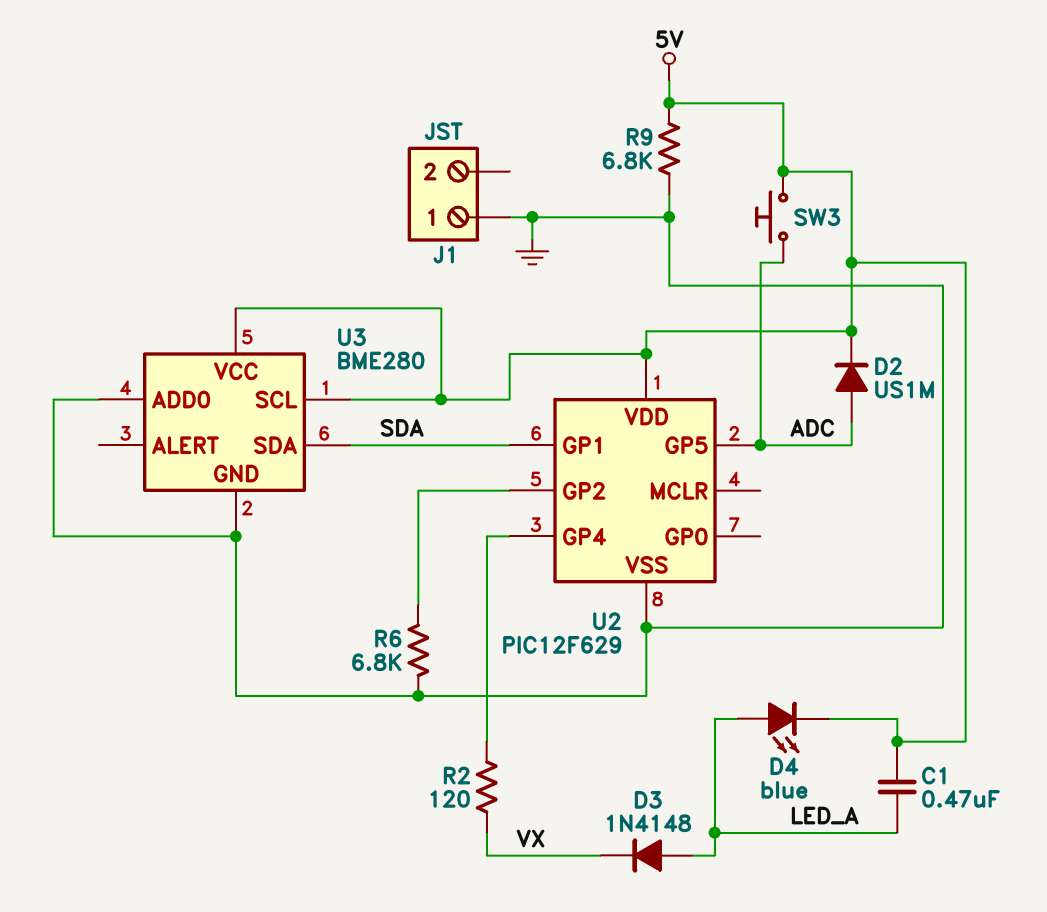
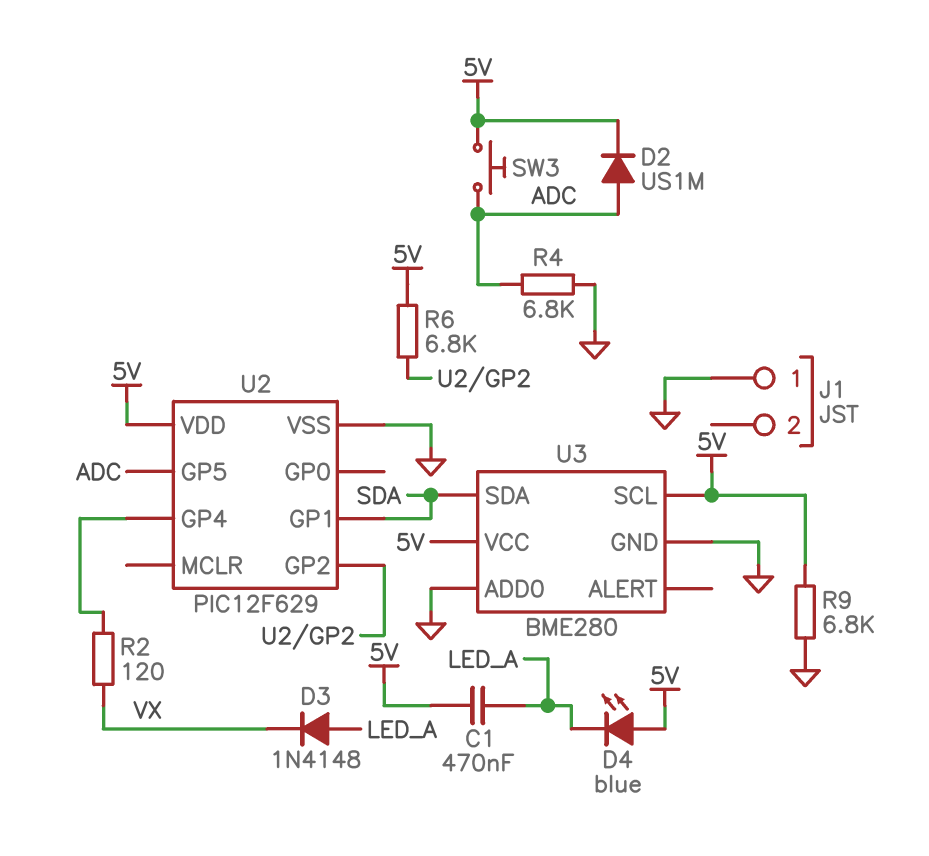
D4: LED blue (A LED_A, K 5V) -> LED blue (A 5V, K LED_A)
R4: none -> 6.8k (ADC, GND)
R6: 6.8k (GND, U2/GP2) -> 6.8k (5V, U2/GP2)

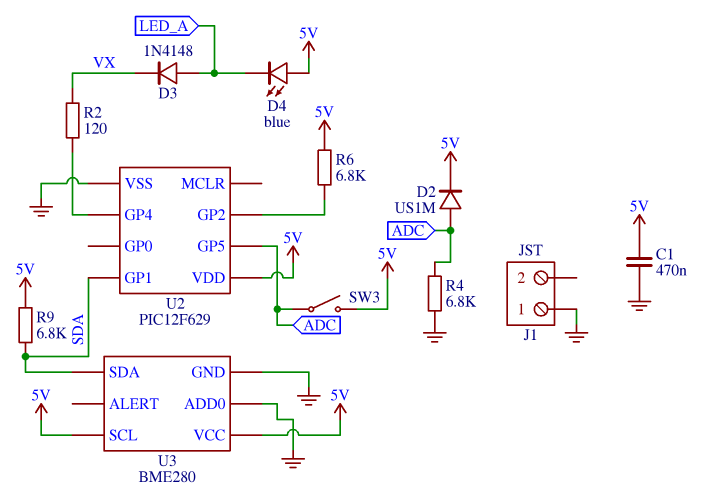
C1: 470nF (5V, LED_A) -> 470nF (5V, GND)
R9: 6.8k (5V, GND) -> 6.8k (5V, SDA)
SW3: button (5V, ADC) -> switch (5V, ADC)

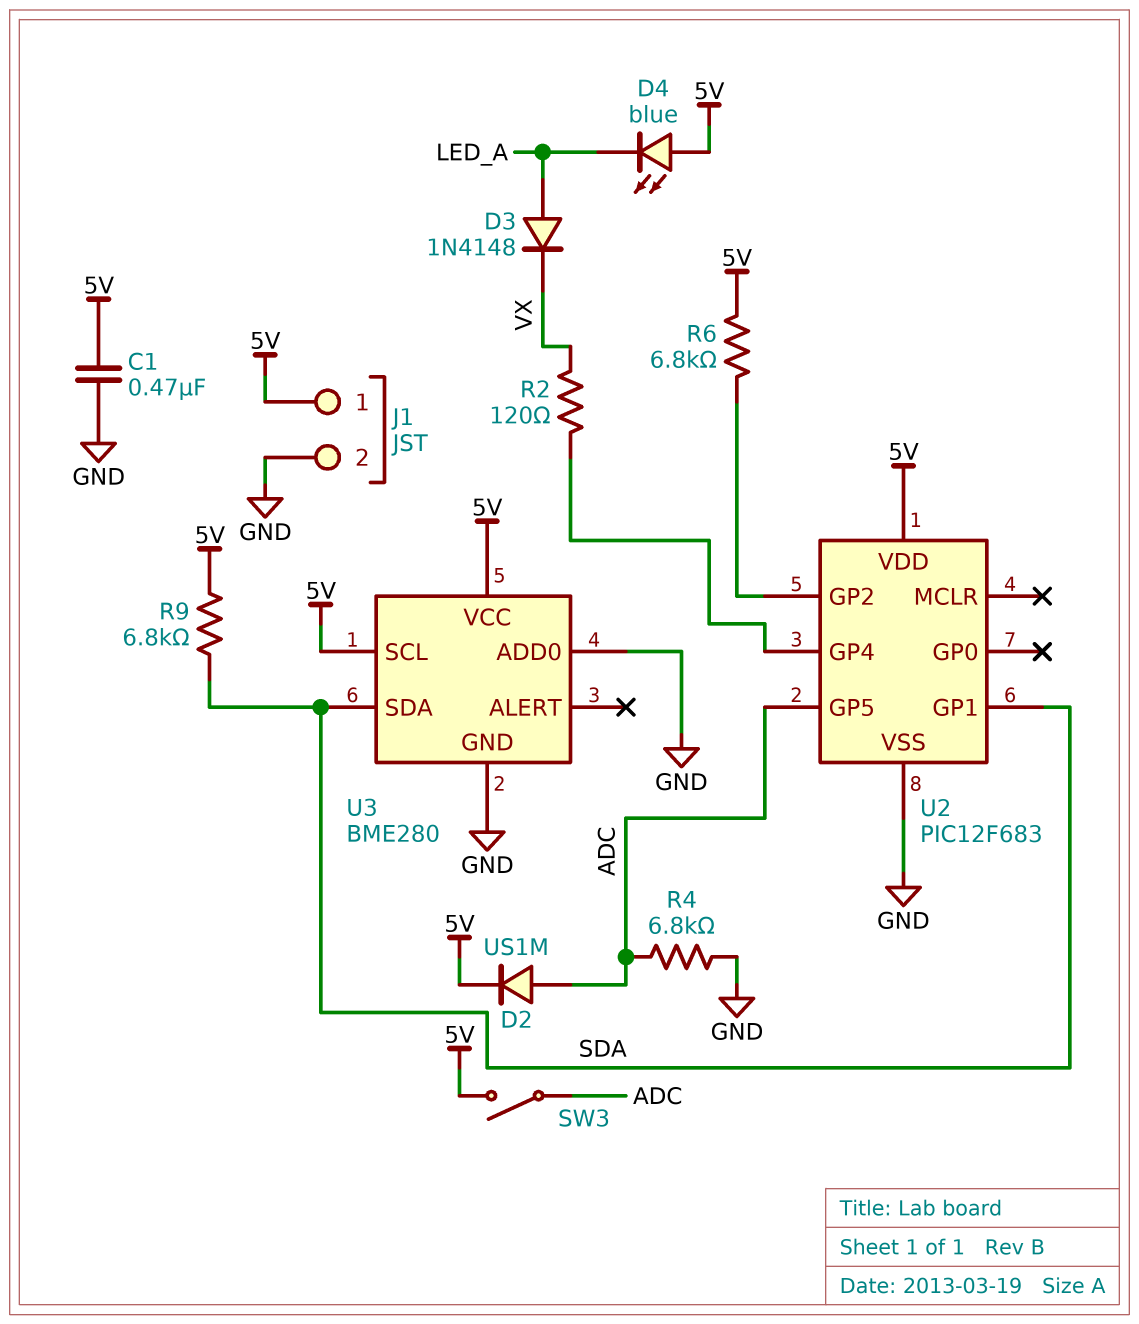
J1 pin 1: GND -> 5V
J1 pin 2: none -> GND
U2: PIC12F629 -> PIC12F683

